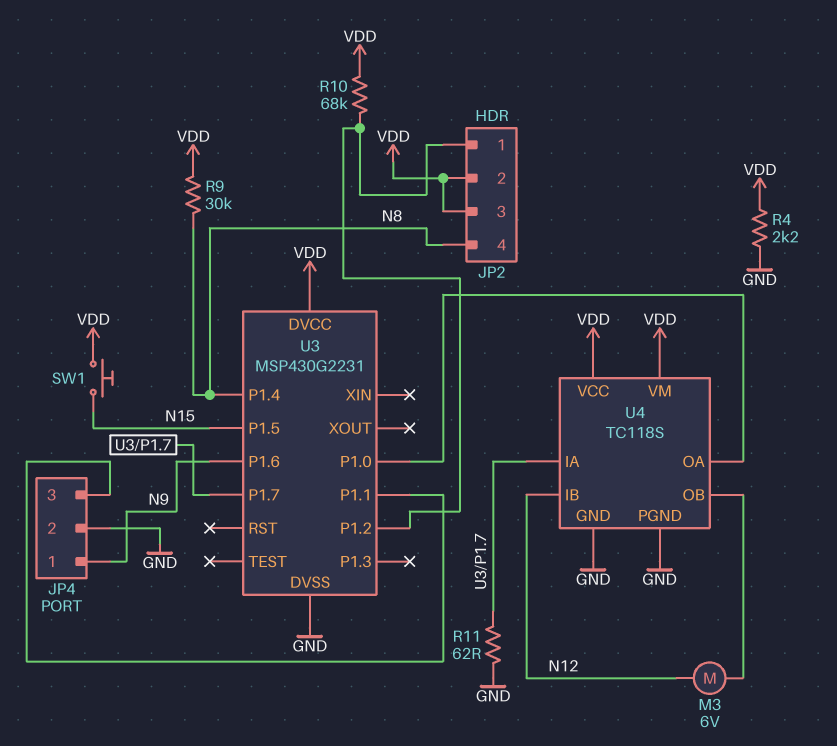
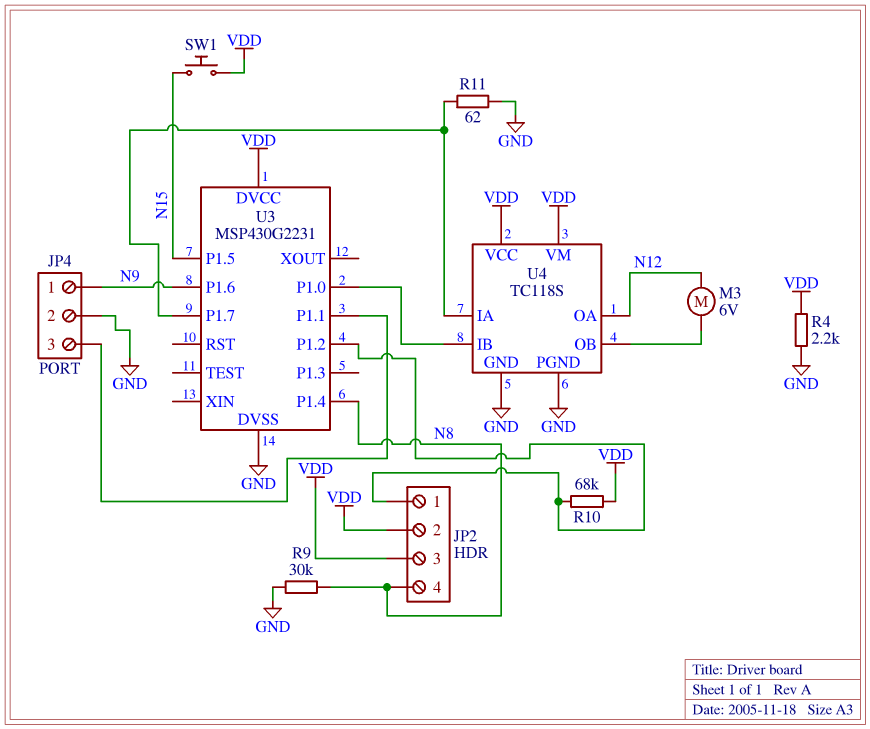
R9: 30k (N8, VDD) -> 30k (GND, N8)
U4 pin IB: N12 -> U3/P1.0
U4 pin OA: U3/P1.0 -> N12

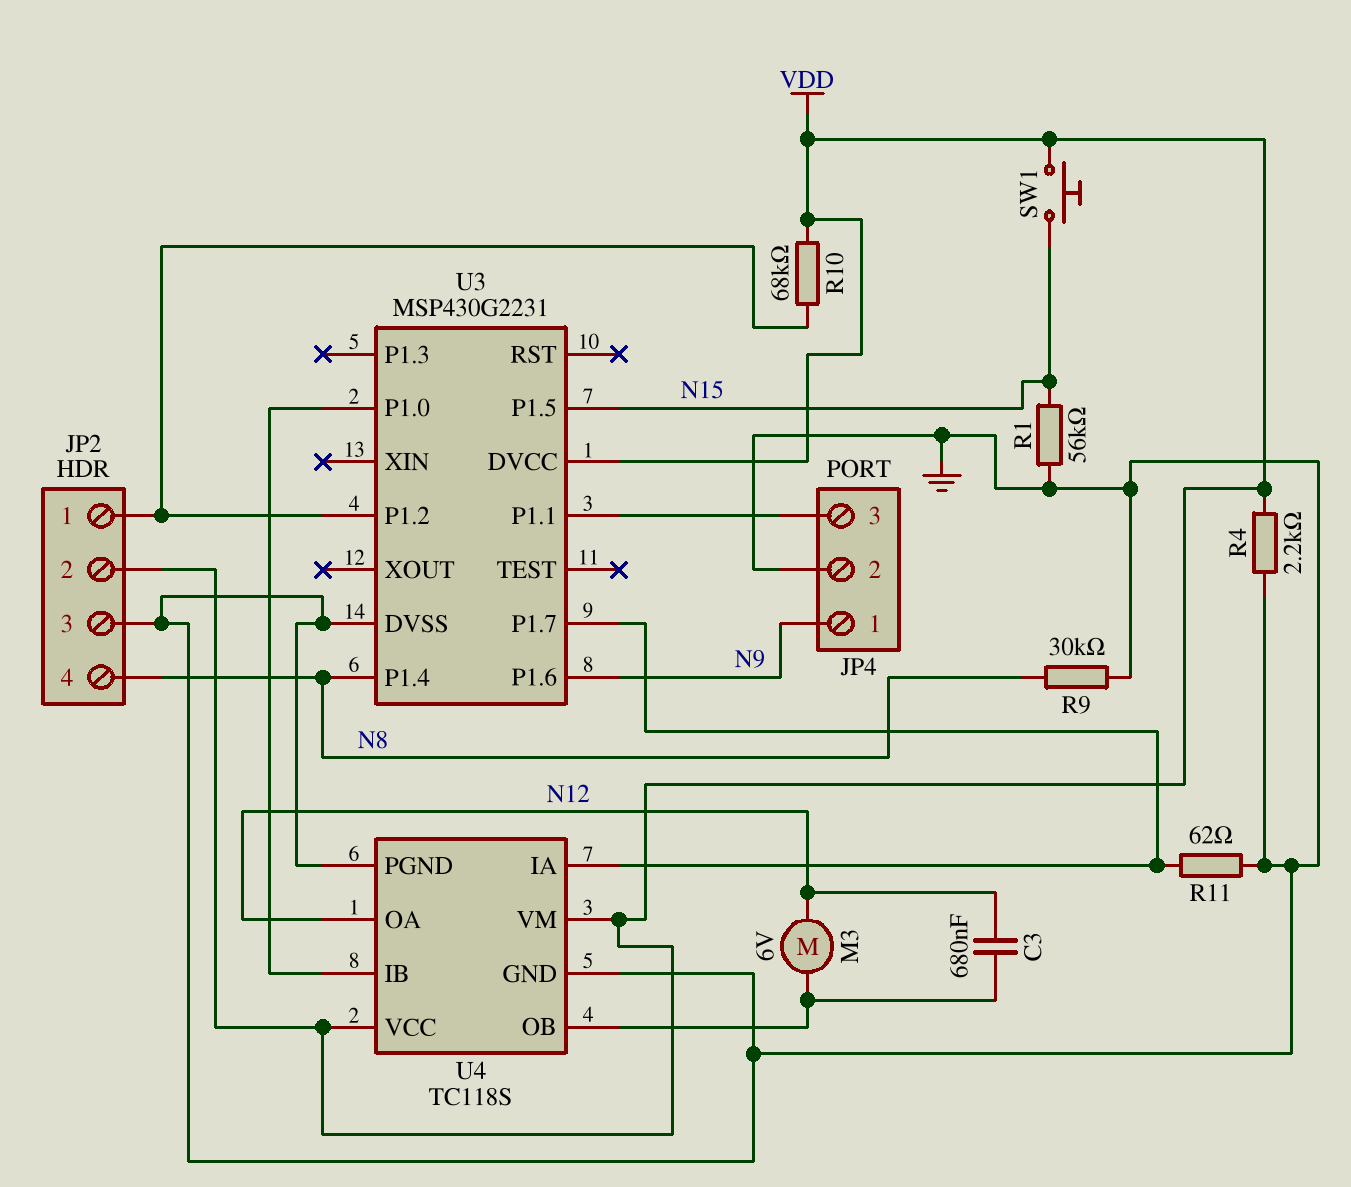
C3: none -> 680nF (N12, U4/OB)
JP2 pin 3: VDD -> GND
R1: none -> 56k (GND, N15)

